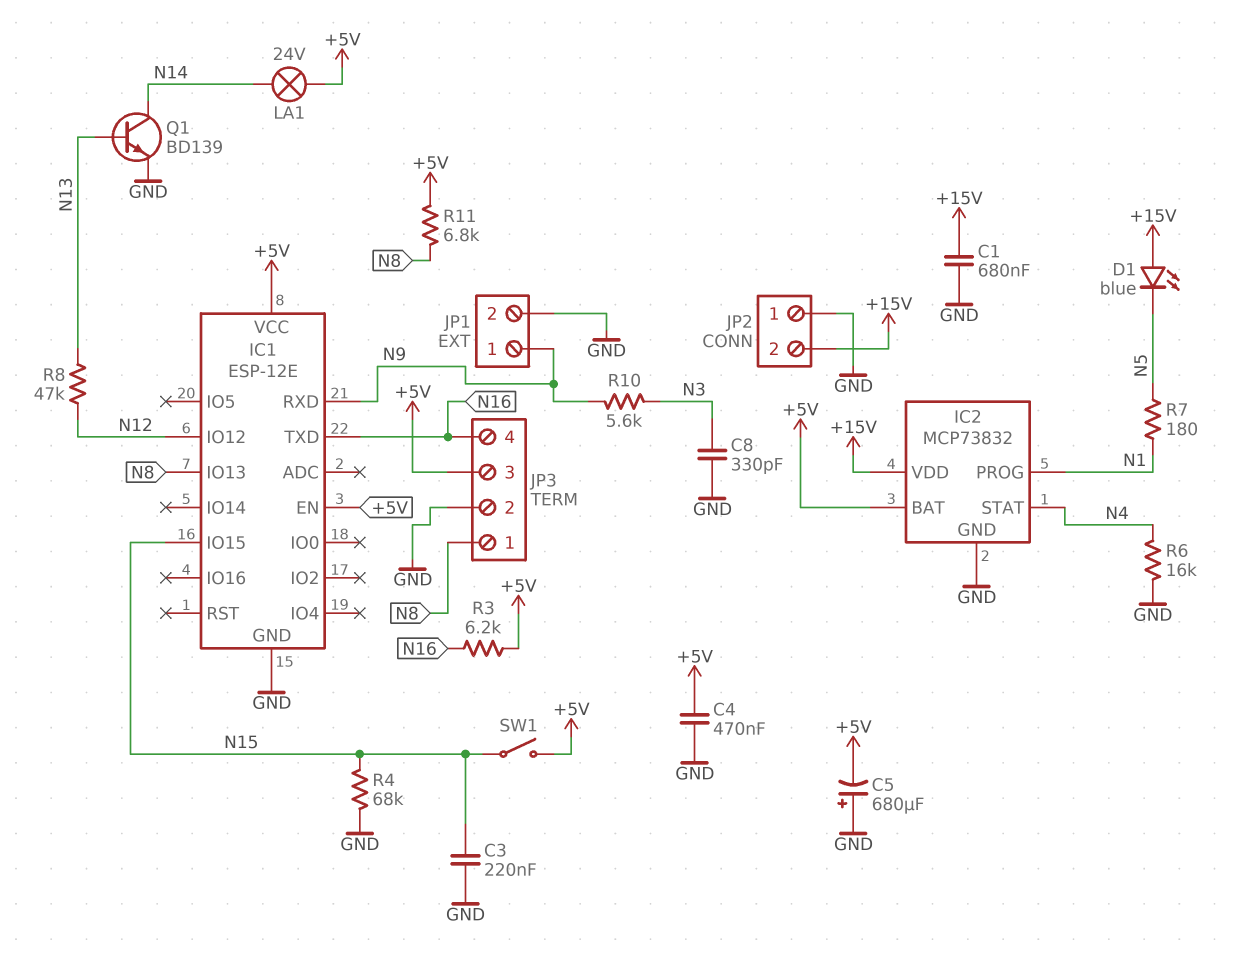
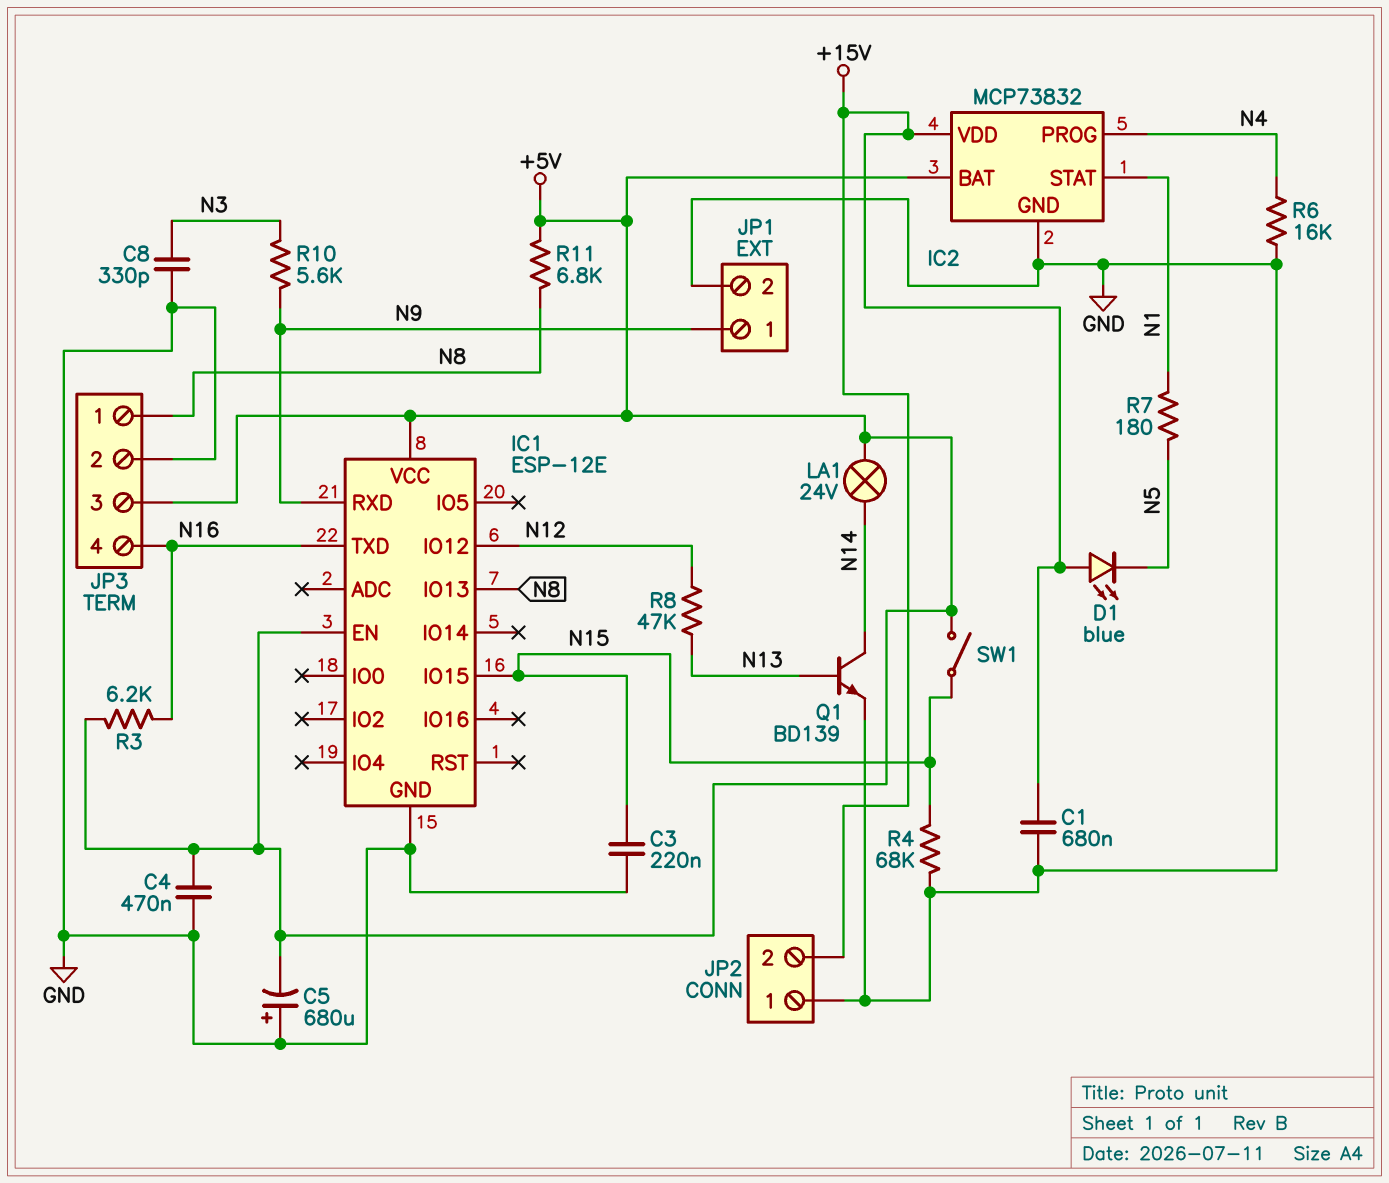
IC2 pin PROG: N1 -> N4
IC2 pin STAT: N4 -> N1

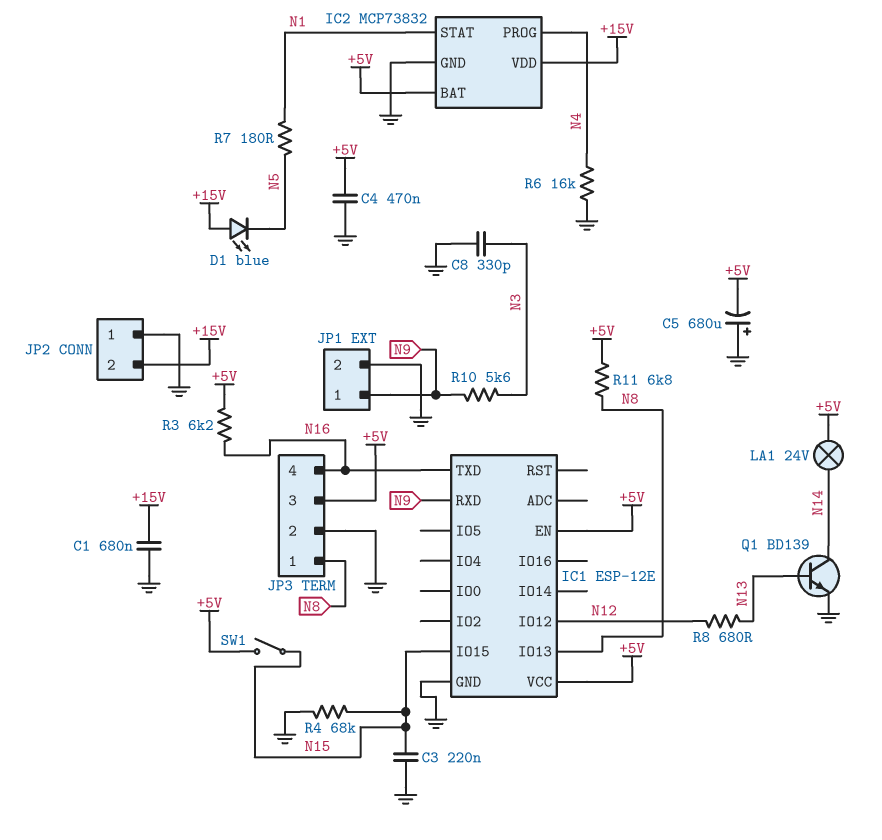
R8: 47k (N12, N13) -> 680 (N12, N13)

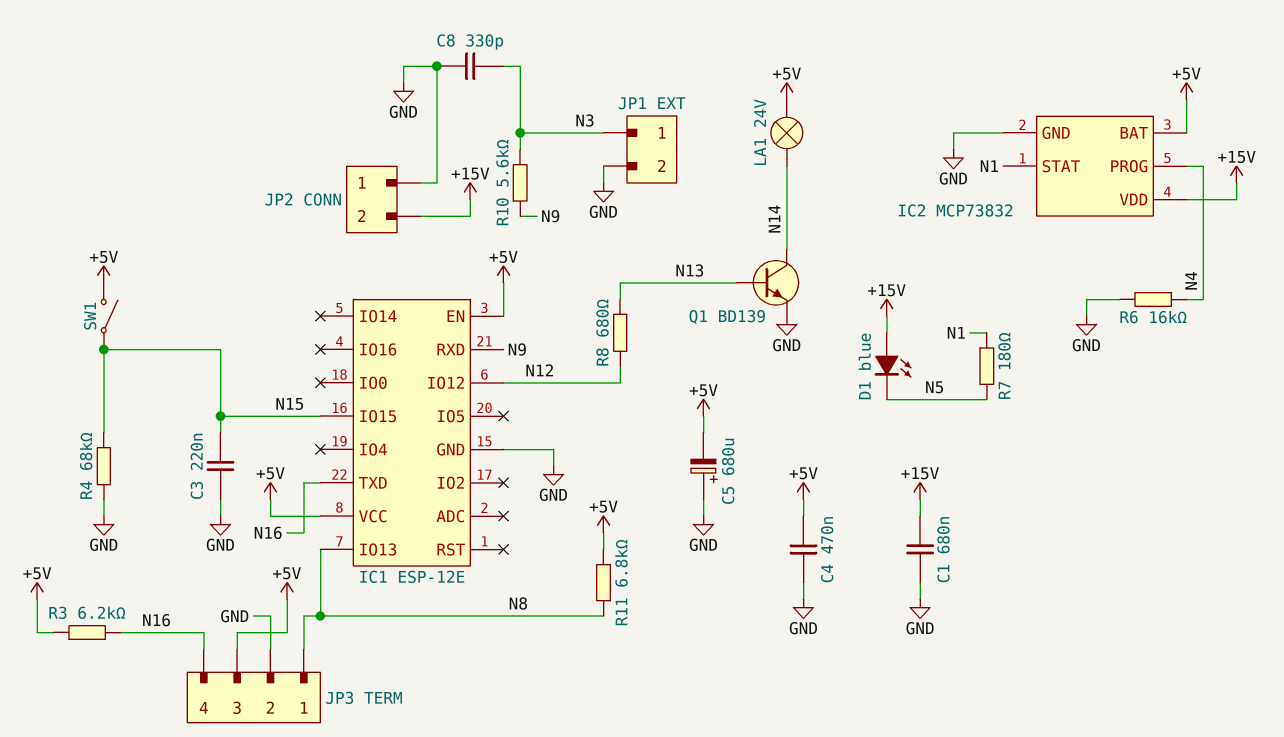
JP1 pin 1: N9 -> N3

